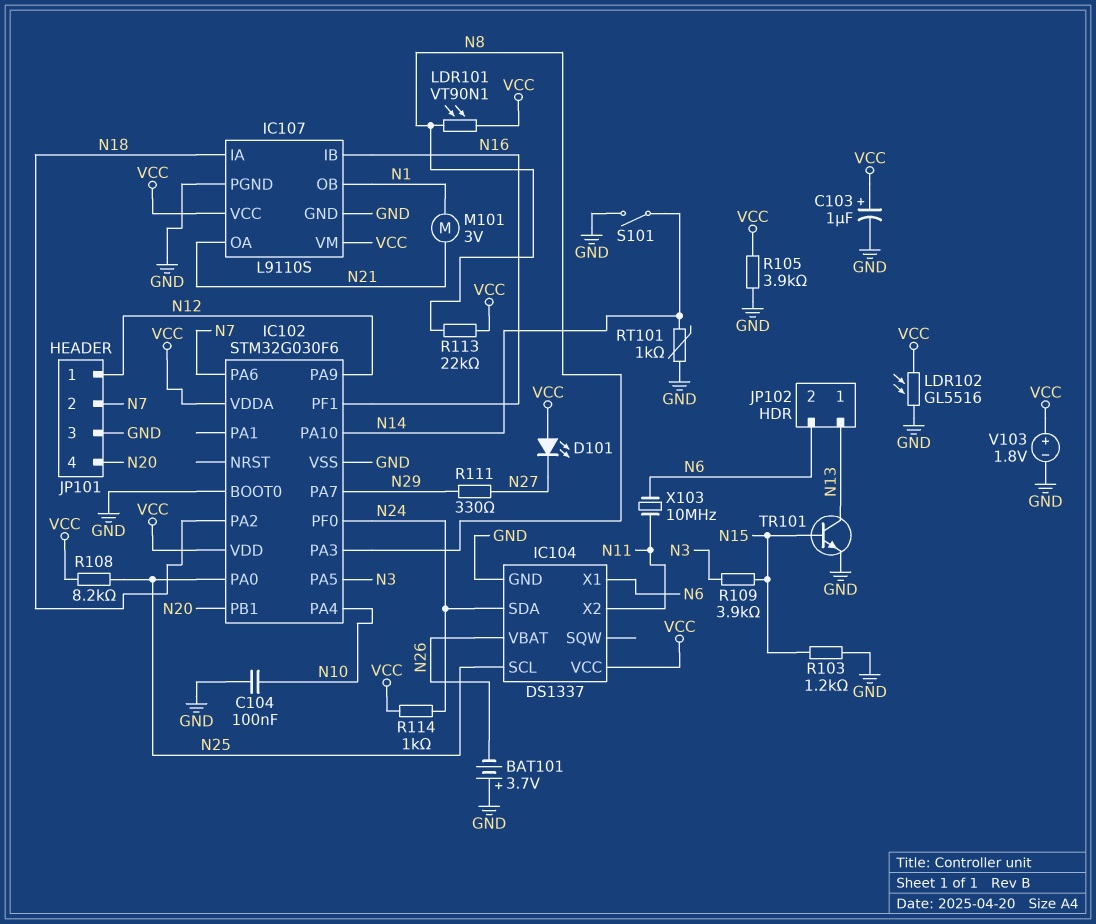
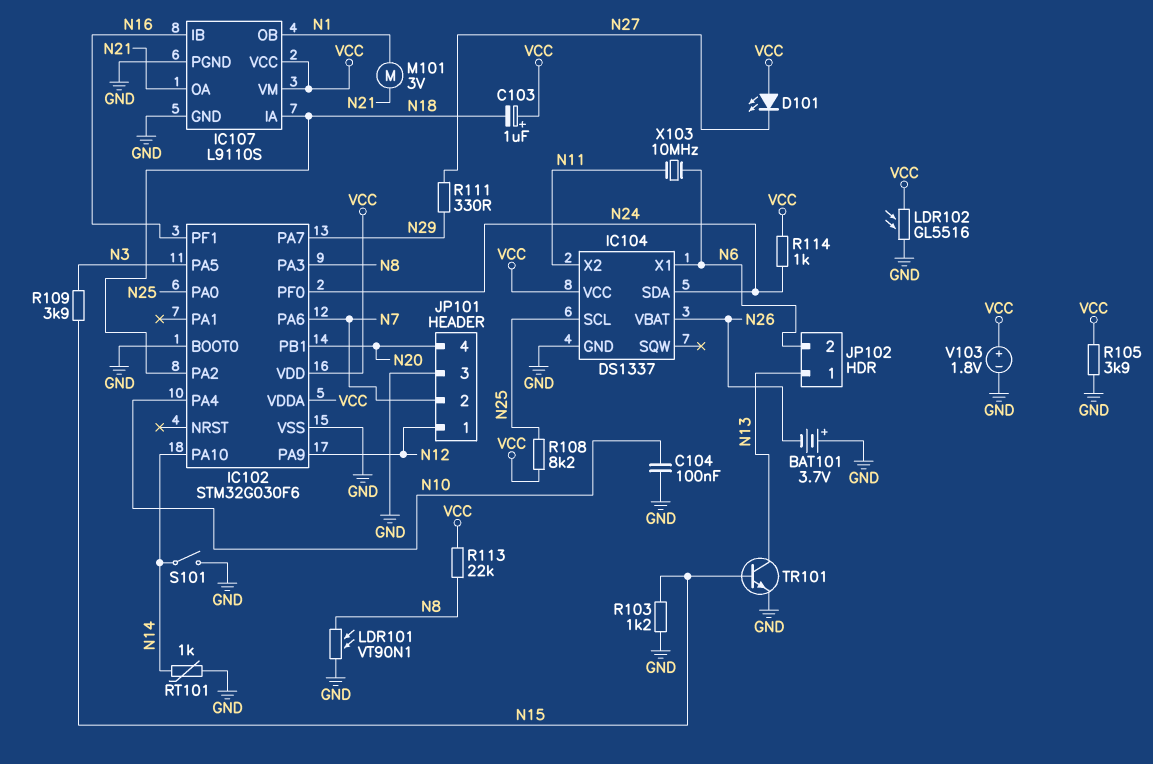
C103: 1uF (plus VCC, minus GND) -> 1uF (plus VCC, minus N18)
LDR101: VT90N1 (N8, VCC) -> VT90N1 (GND, N8)

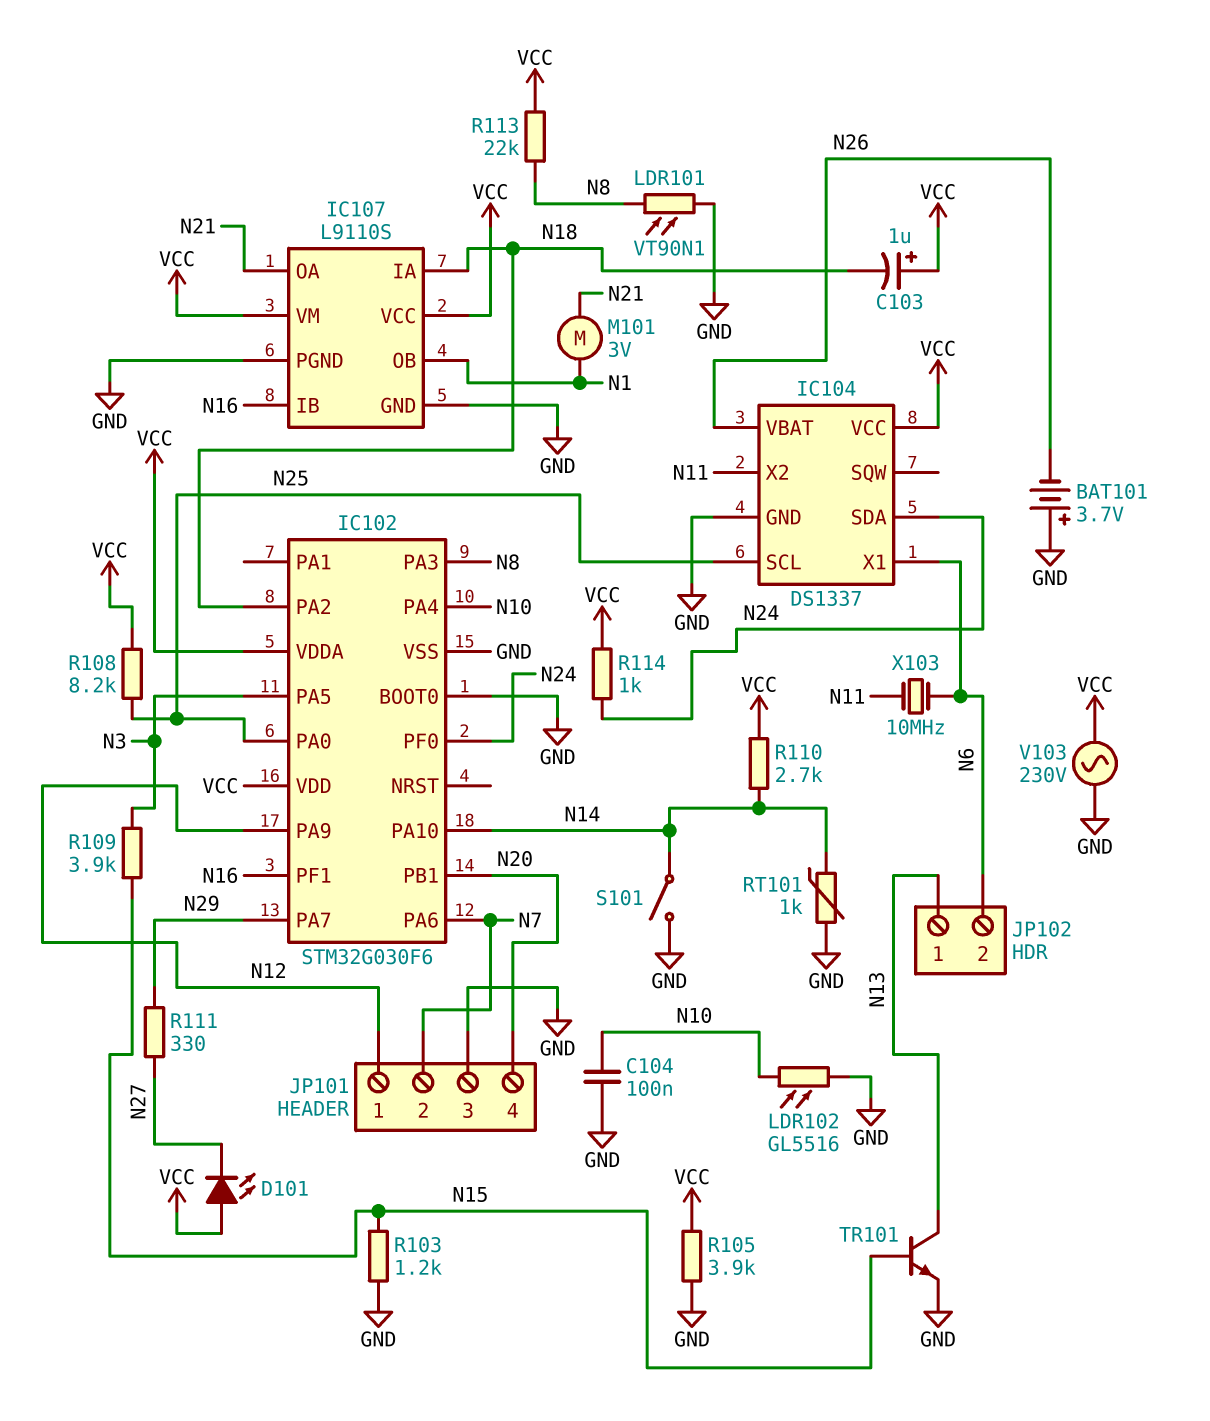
LDR102: GL5516 (GND, VCC) -> GL5516 (GND, N10)
R110: none -> 2.7k (N14, VCC)
V103: 1.8V (plus VCC, minus GND) -> AC 230V (GND, VCC)

